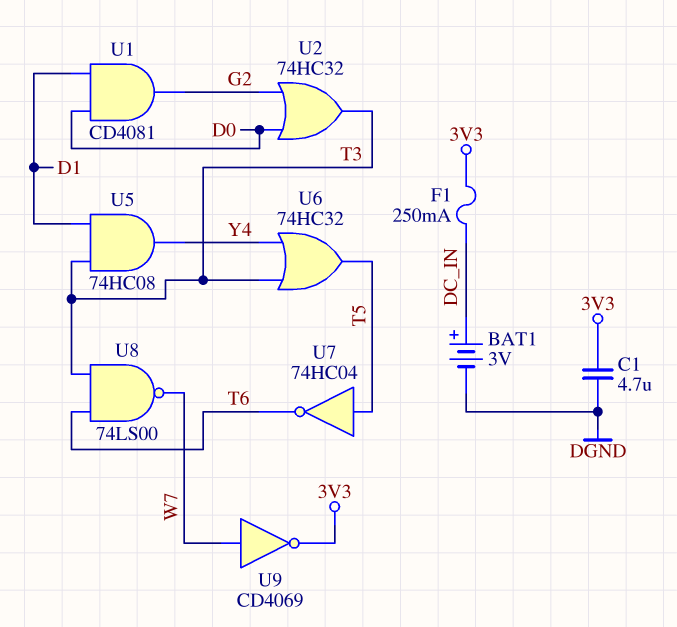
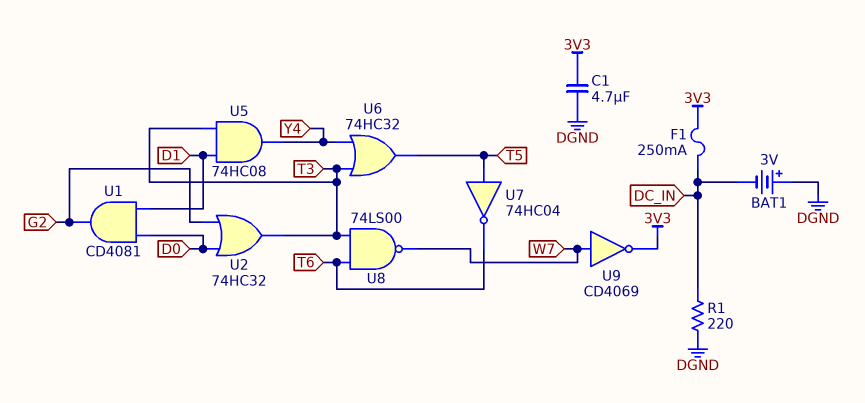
BAT1: 3V (plus DC_IN, minus DGND) -> 3V (plus DGND, minus DC_IN)
R1: none -> 220 (DC_IN, DGND)

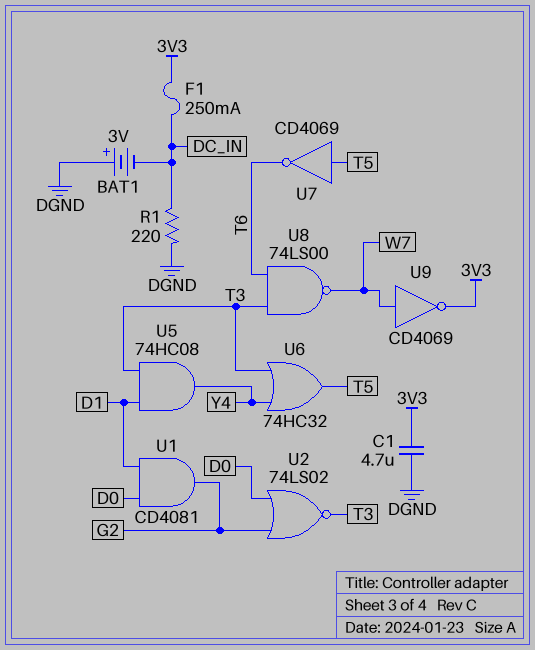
U2: OR 74HC32 (in D0, in G2, out T3) -> NOR 74LS02 (in D0, in G2, out T3)
U7: NOT 74HC04 (in T5, out T6) -> NOT CD4069 (in T5, out T6)

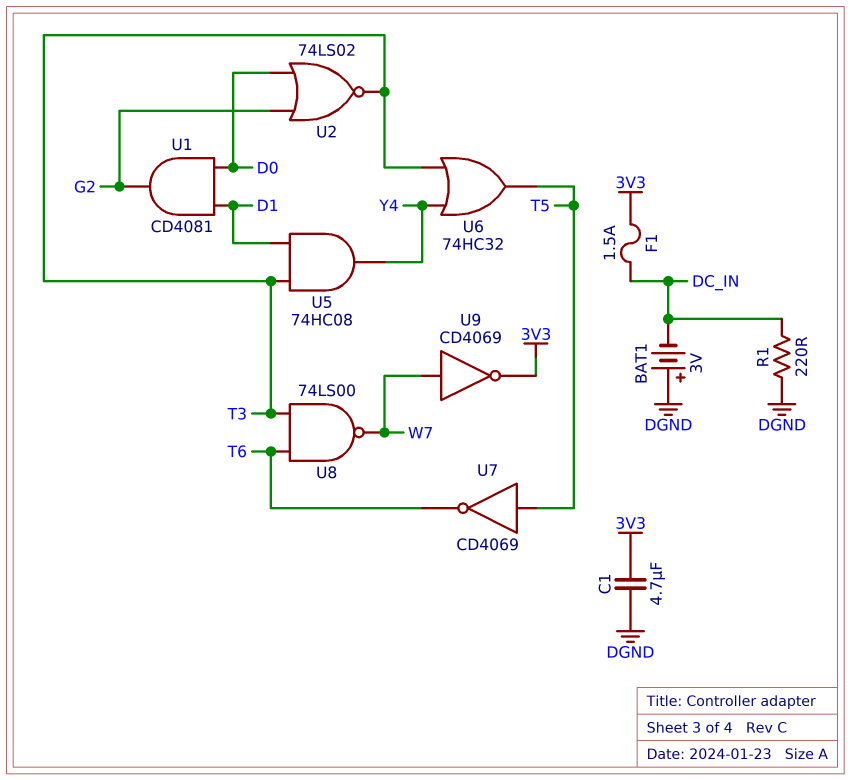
F1: 250mA (3V3, DC_IN) -> 1.5A (3V3, DC_IN)

